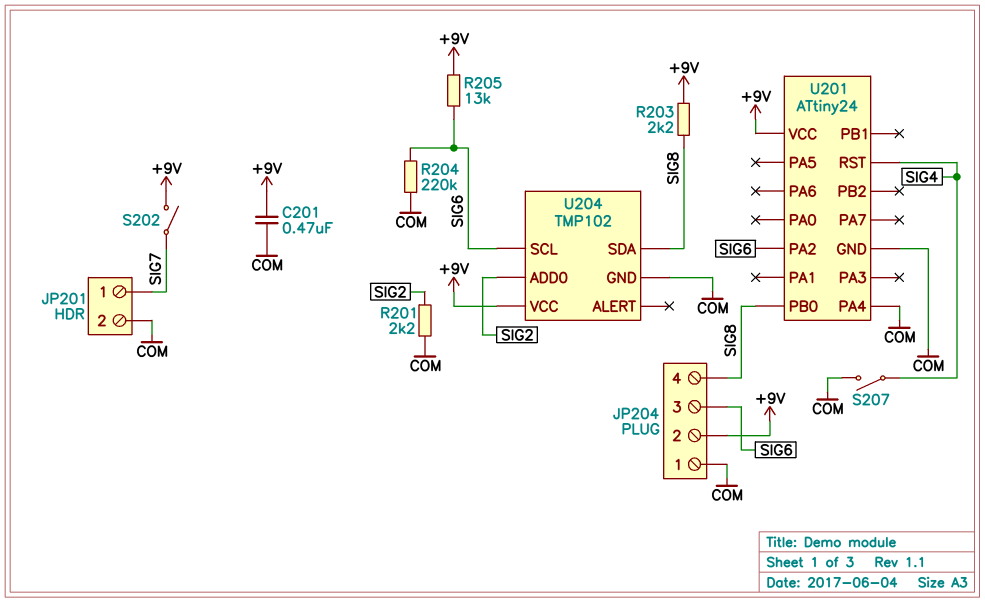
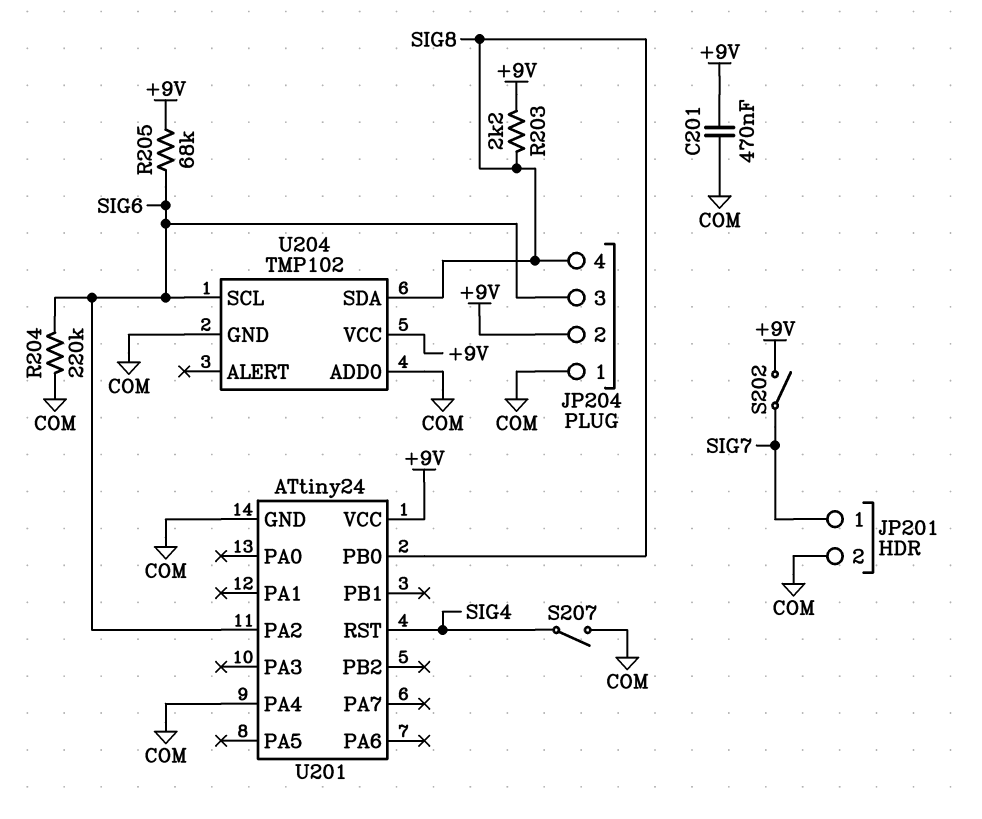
R201: 2.2k (COM, SIG2) -> none
R205: 13k (+9V, SIG6) -> 68k (+9V, SIG6)
U204 pin ADD0: SIG2 -> COM

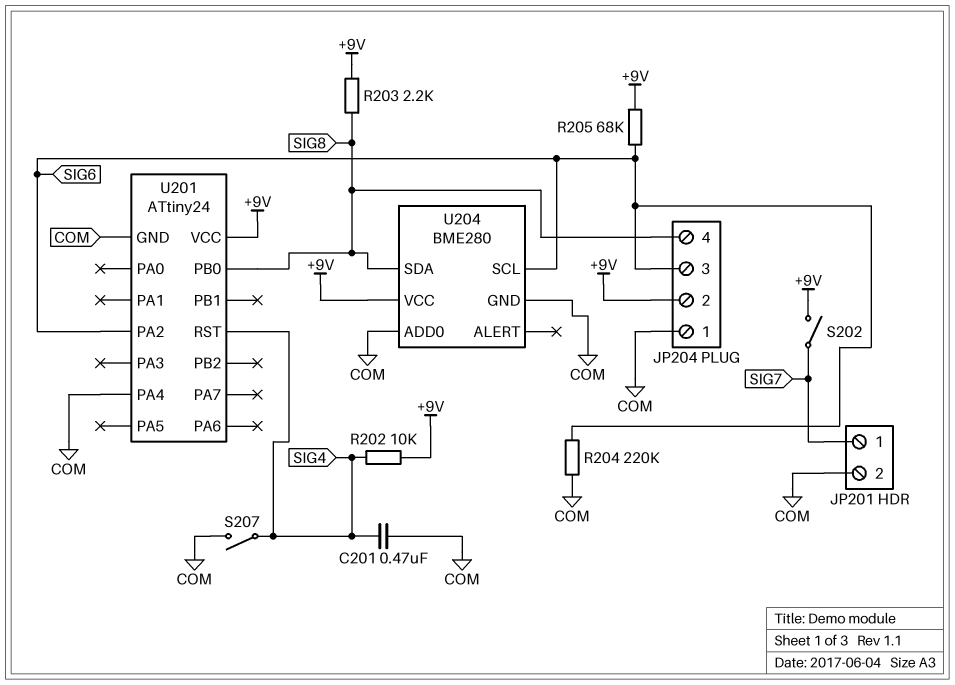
C201: 470nF (+9V, COM) -> 470nF (COM, SIG4)
R202: none -> 10k (+9V, SIG4)
U204: TMP102 -> BME280

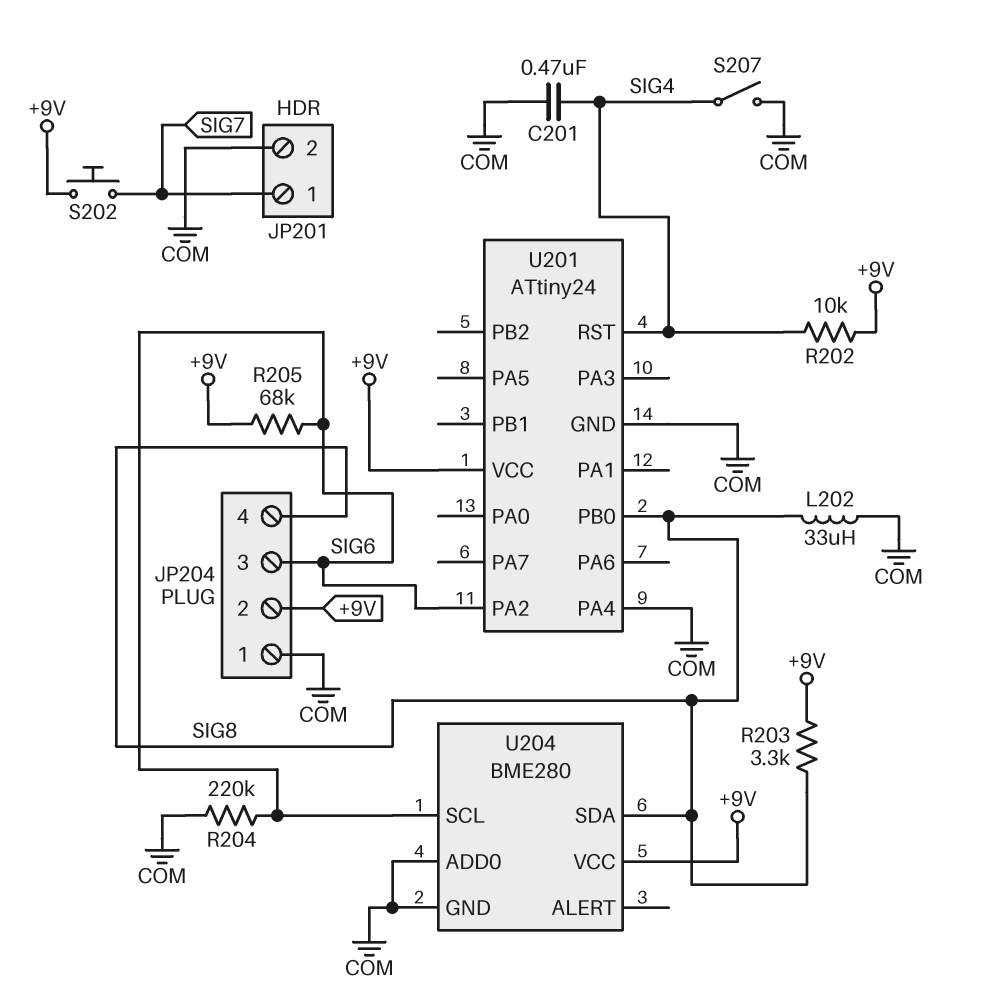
L202: none -> 33uH (COM, SIG8)
R203: 2.2k (+9V, SIG8) -> 3.3k (+9V, SIG8)
S202: switch (+9V, SIG7) -> button (+9V, SIG7)

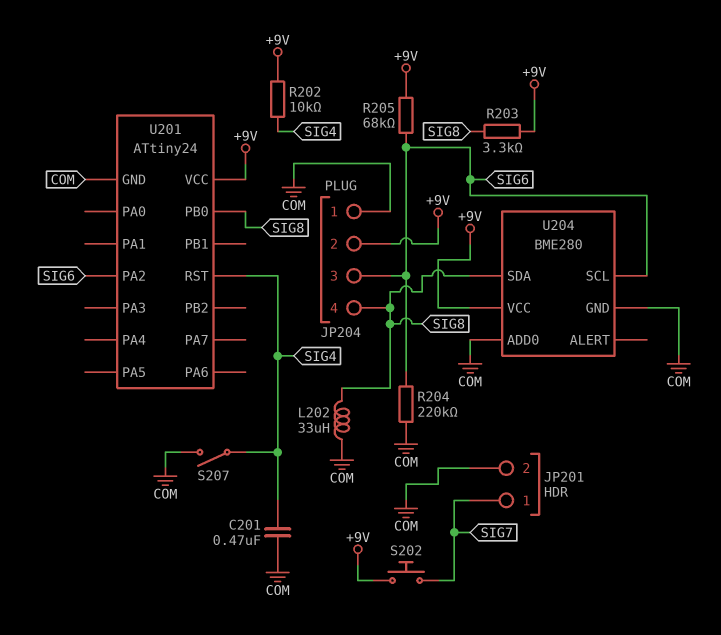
U201 pin PA4: COM -> none

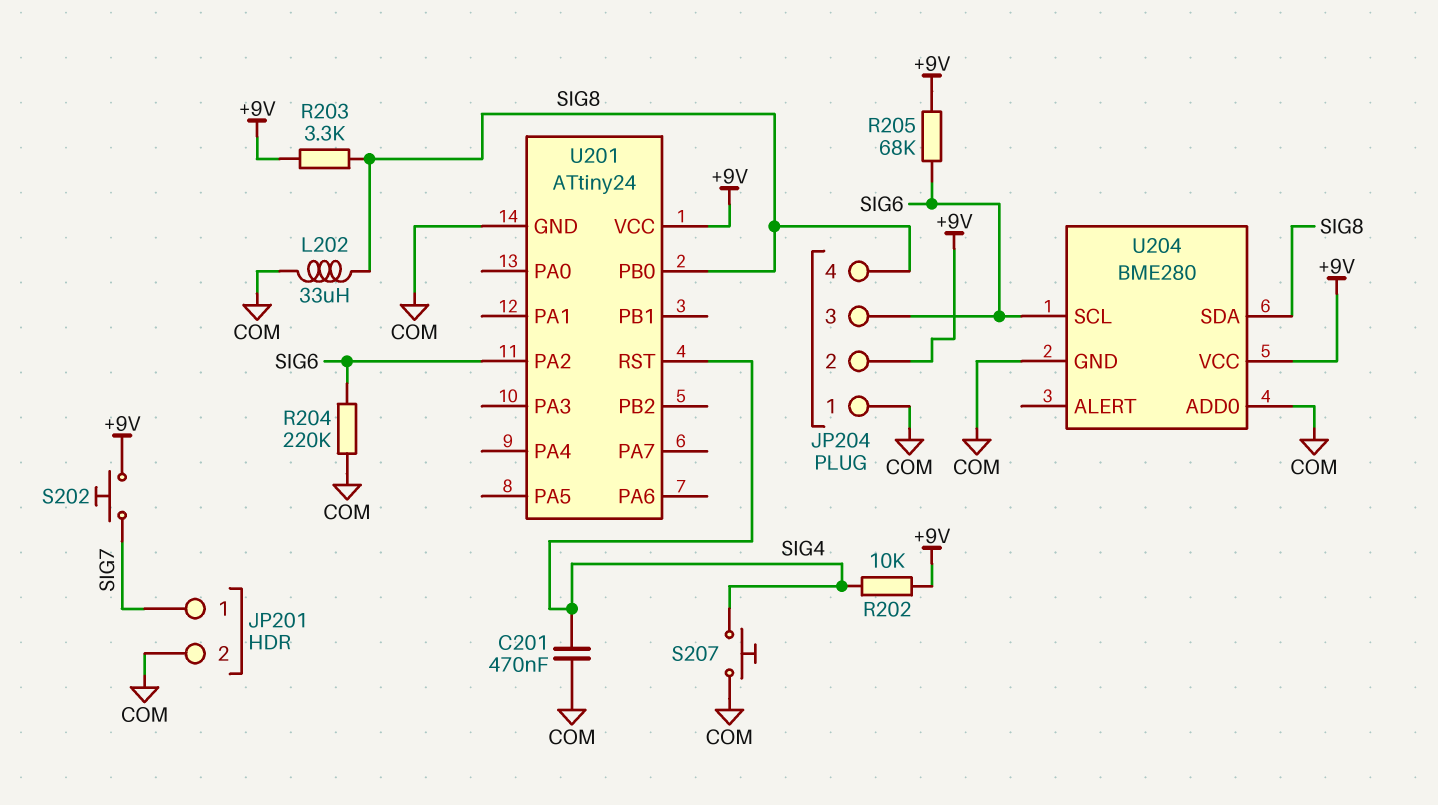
S207: switch (COM, SIG4) -> button (COM, SIG4)

